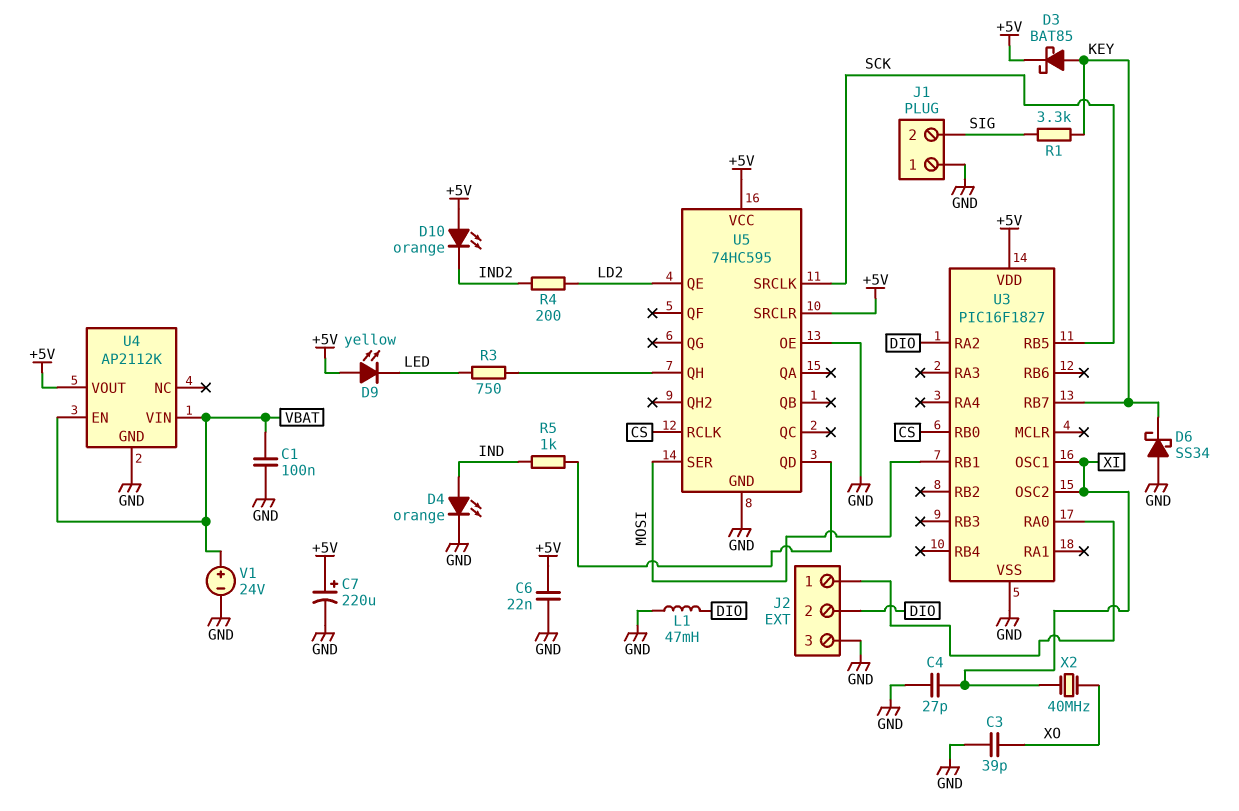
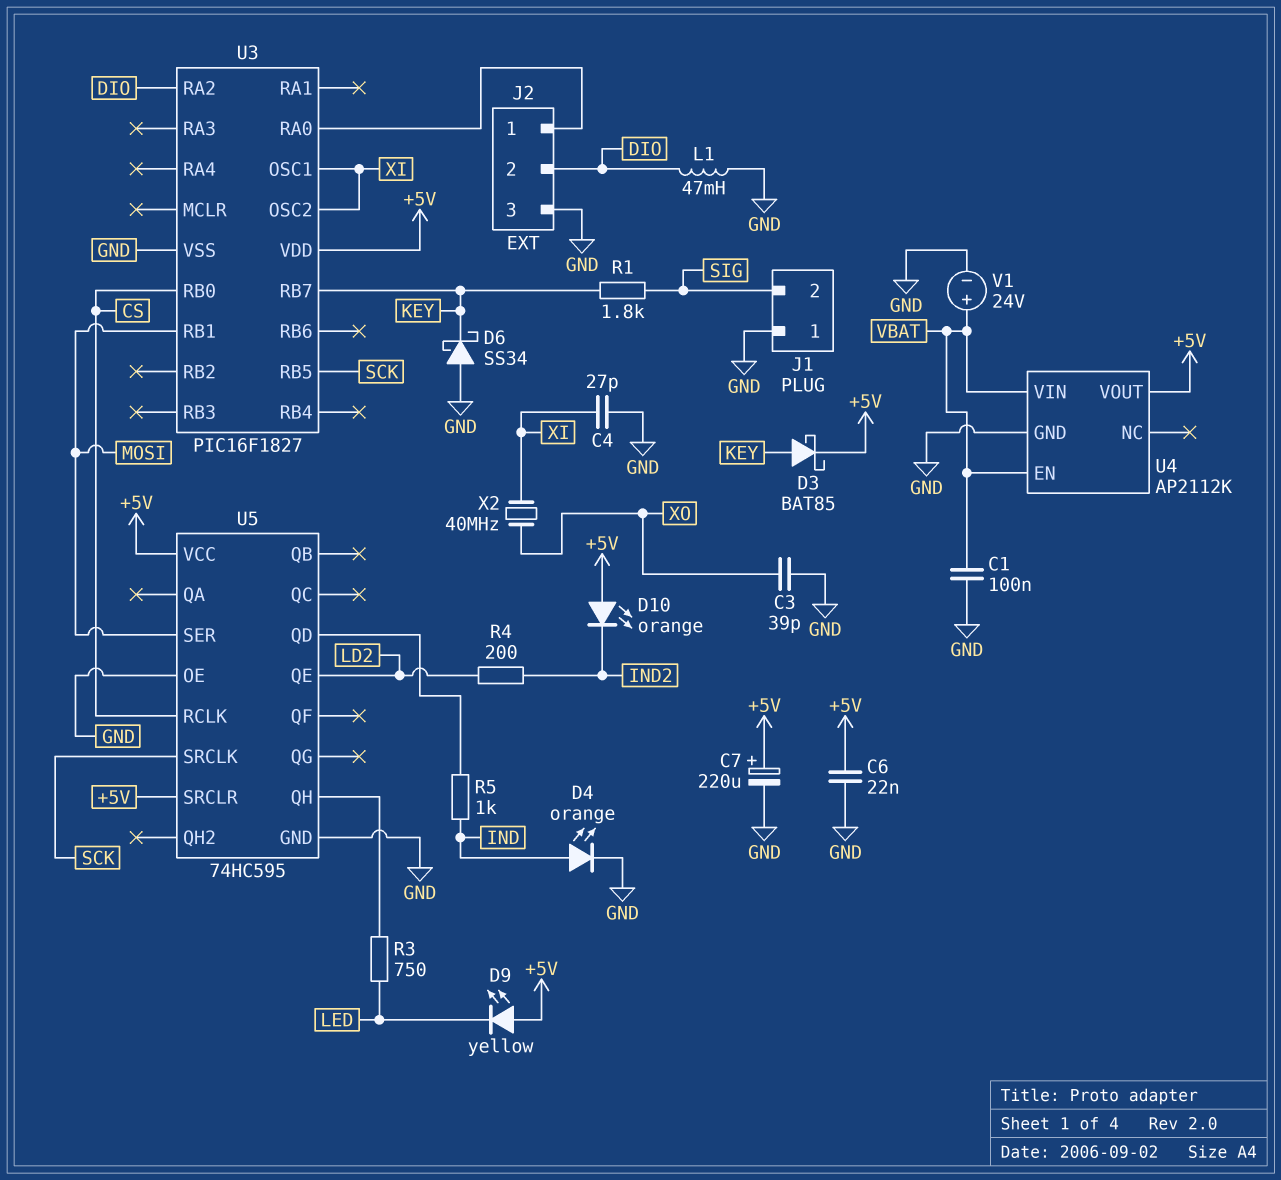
R1: 3.3k (KEY, SIG) -> 1.8k (KEY, SIG)

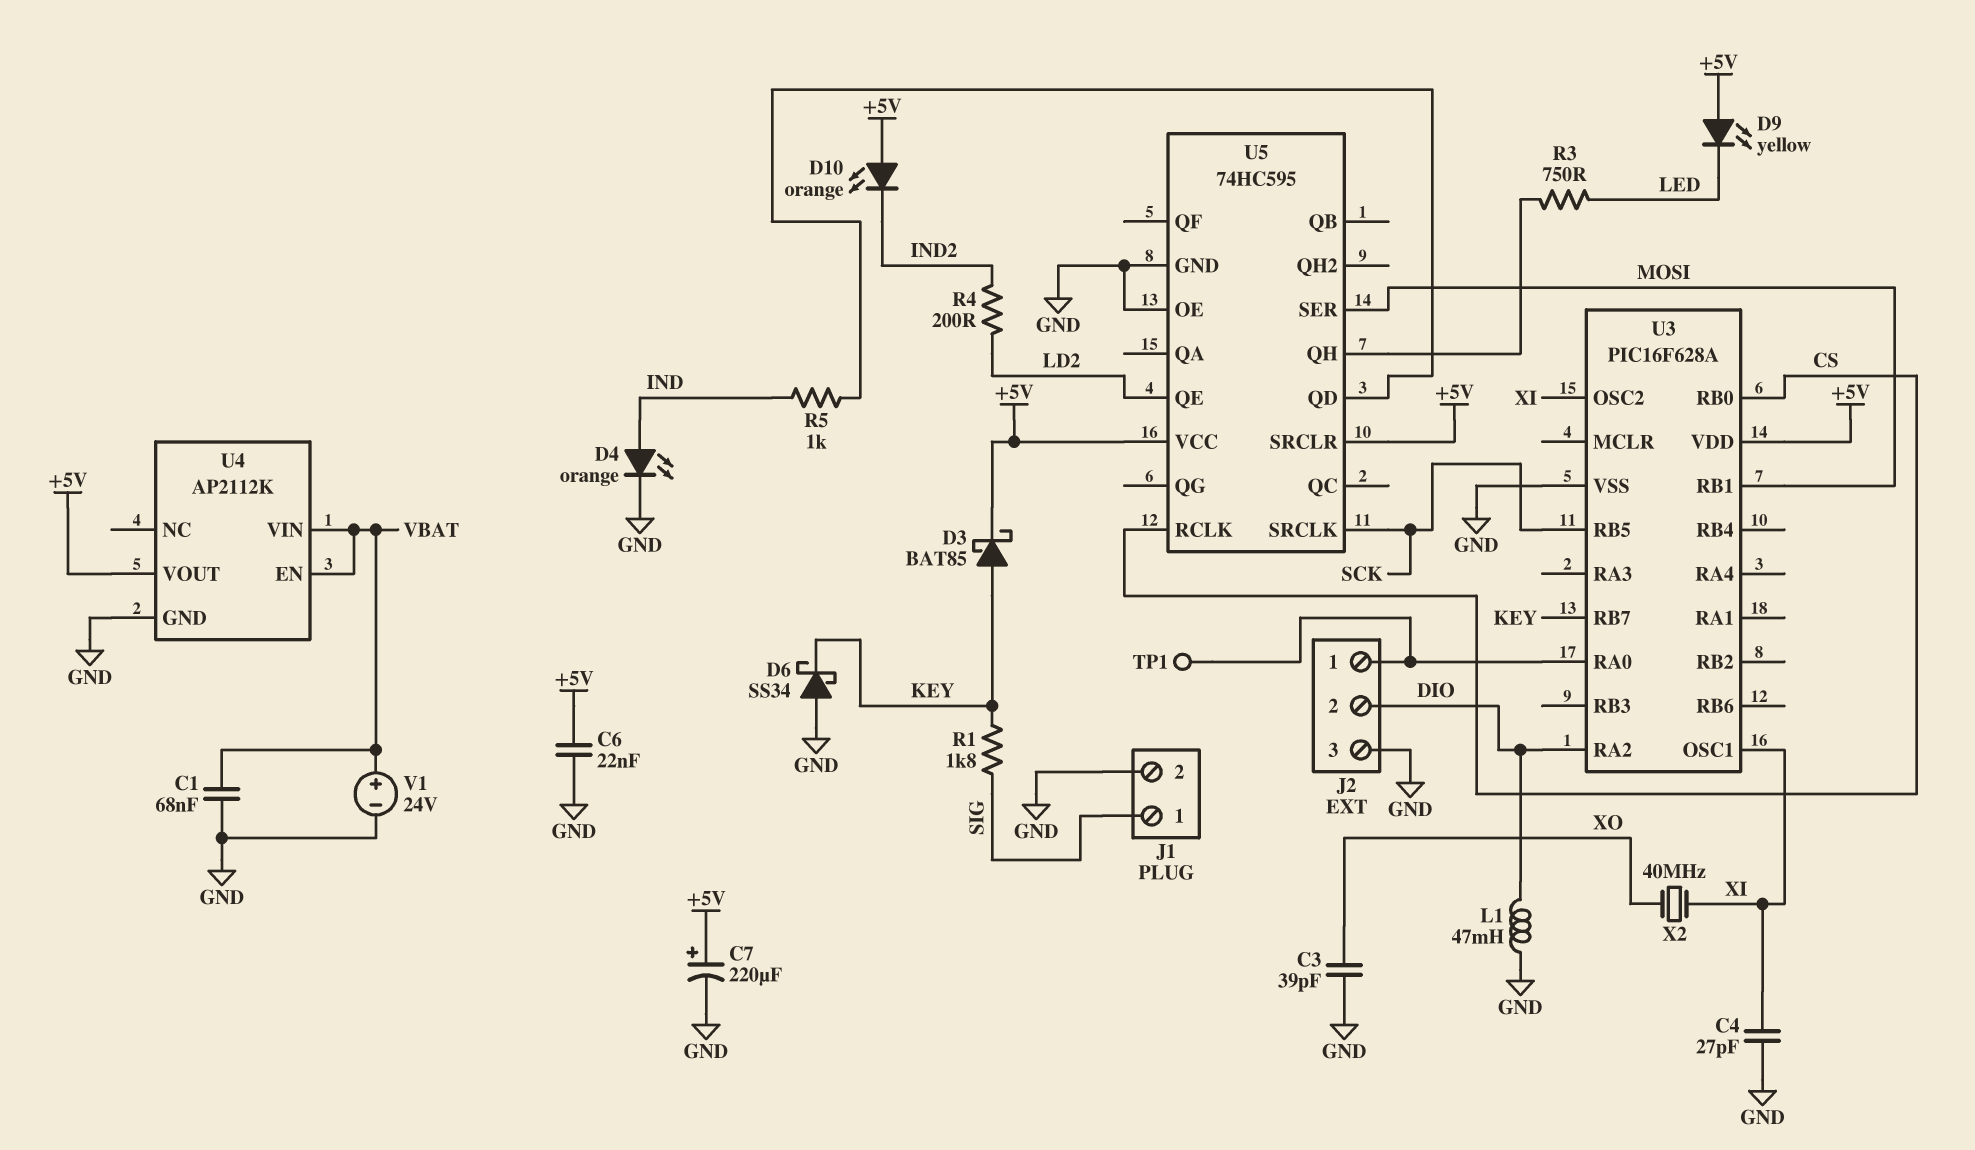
C1: 100nF (GND, VBAT) -> 68nF (GND, VBAT)
J1 pin 1: GND -> SIG
J1 pin 2: SIG -> GND
TP1: none -> test point (J2/1)
U3: PIC16F1827 -> PIC16F628A

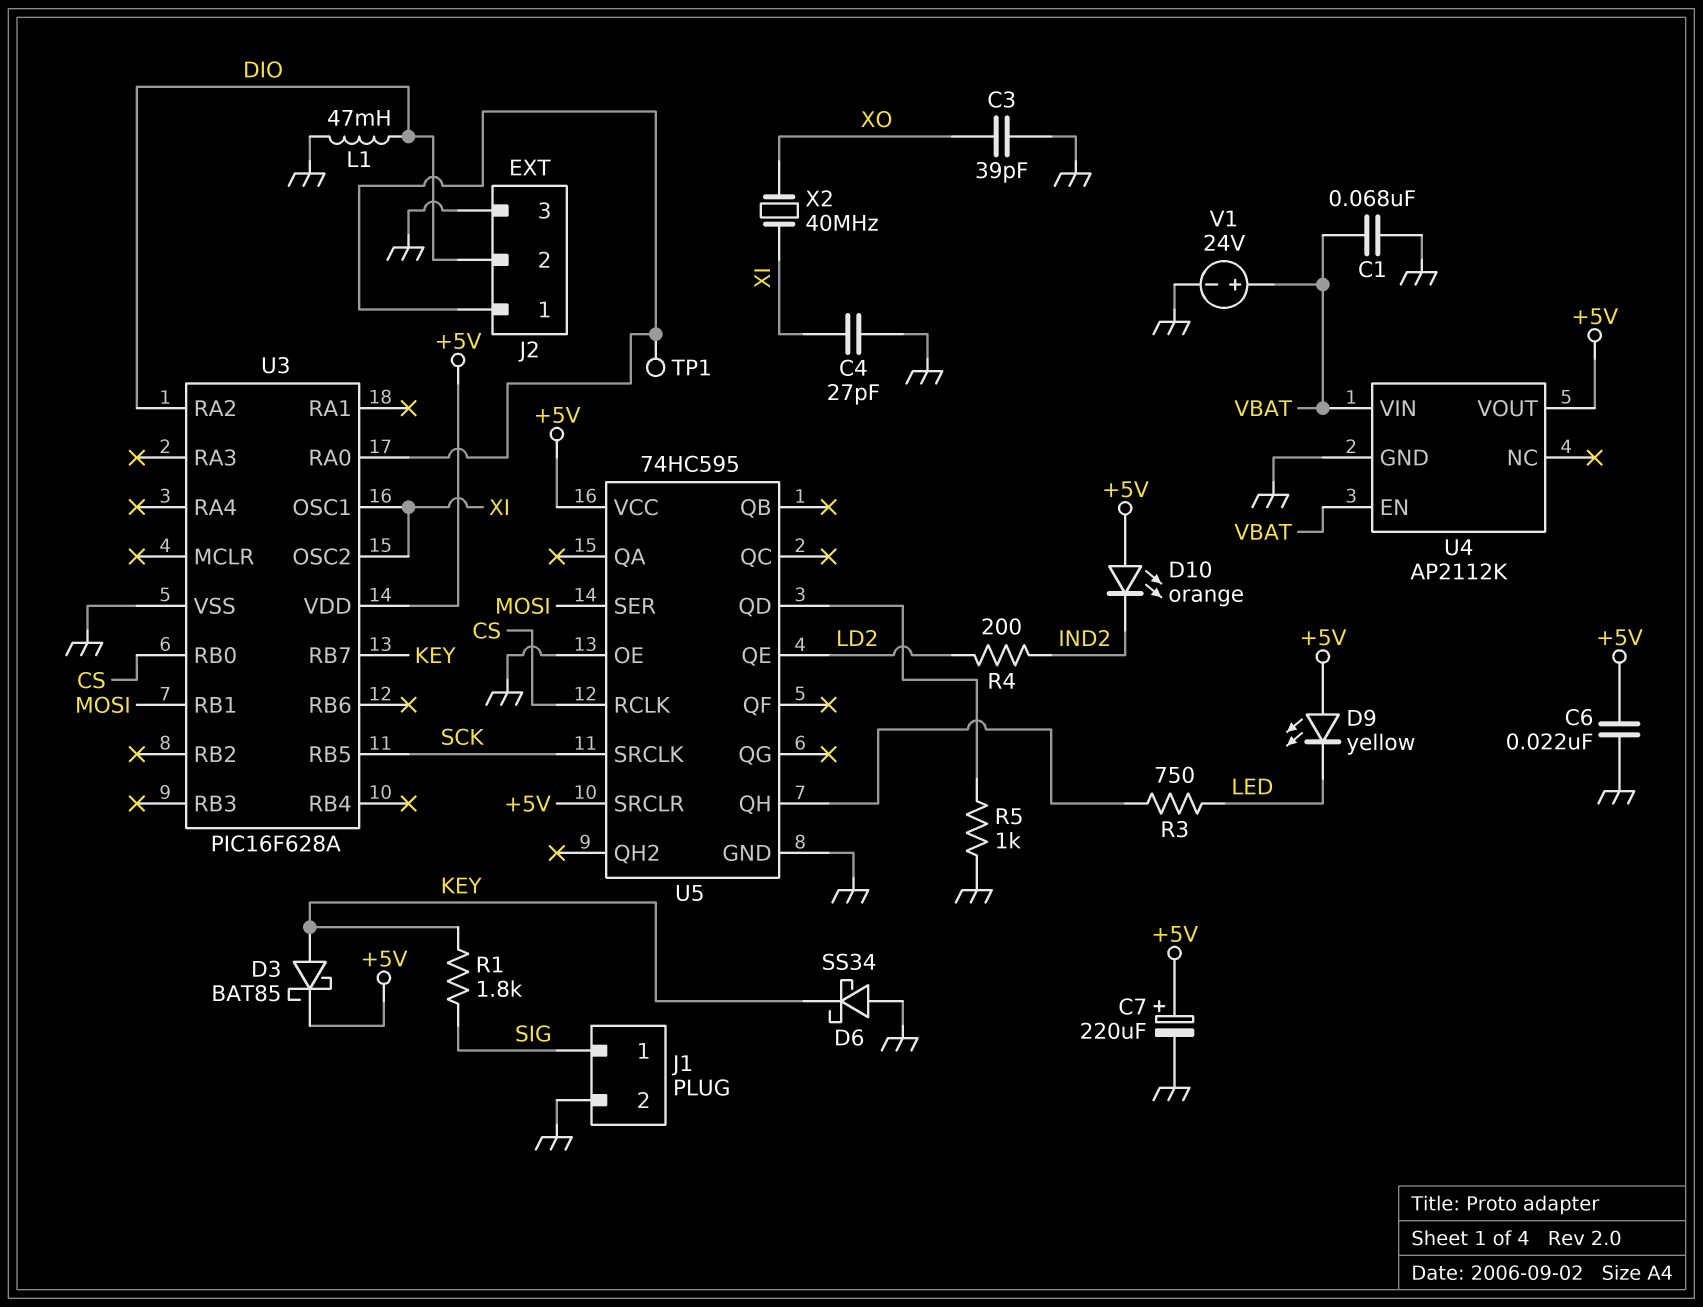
D4: LED orange (A IND, K GND) -> none
R5: 1k (IND, U5/QD) -> 1k (GND, U5/QD)

